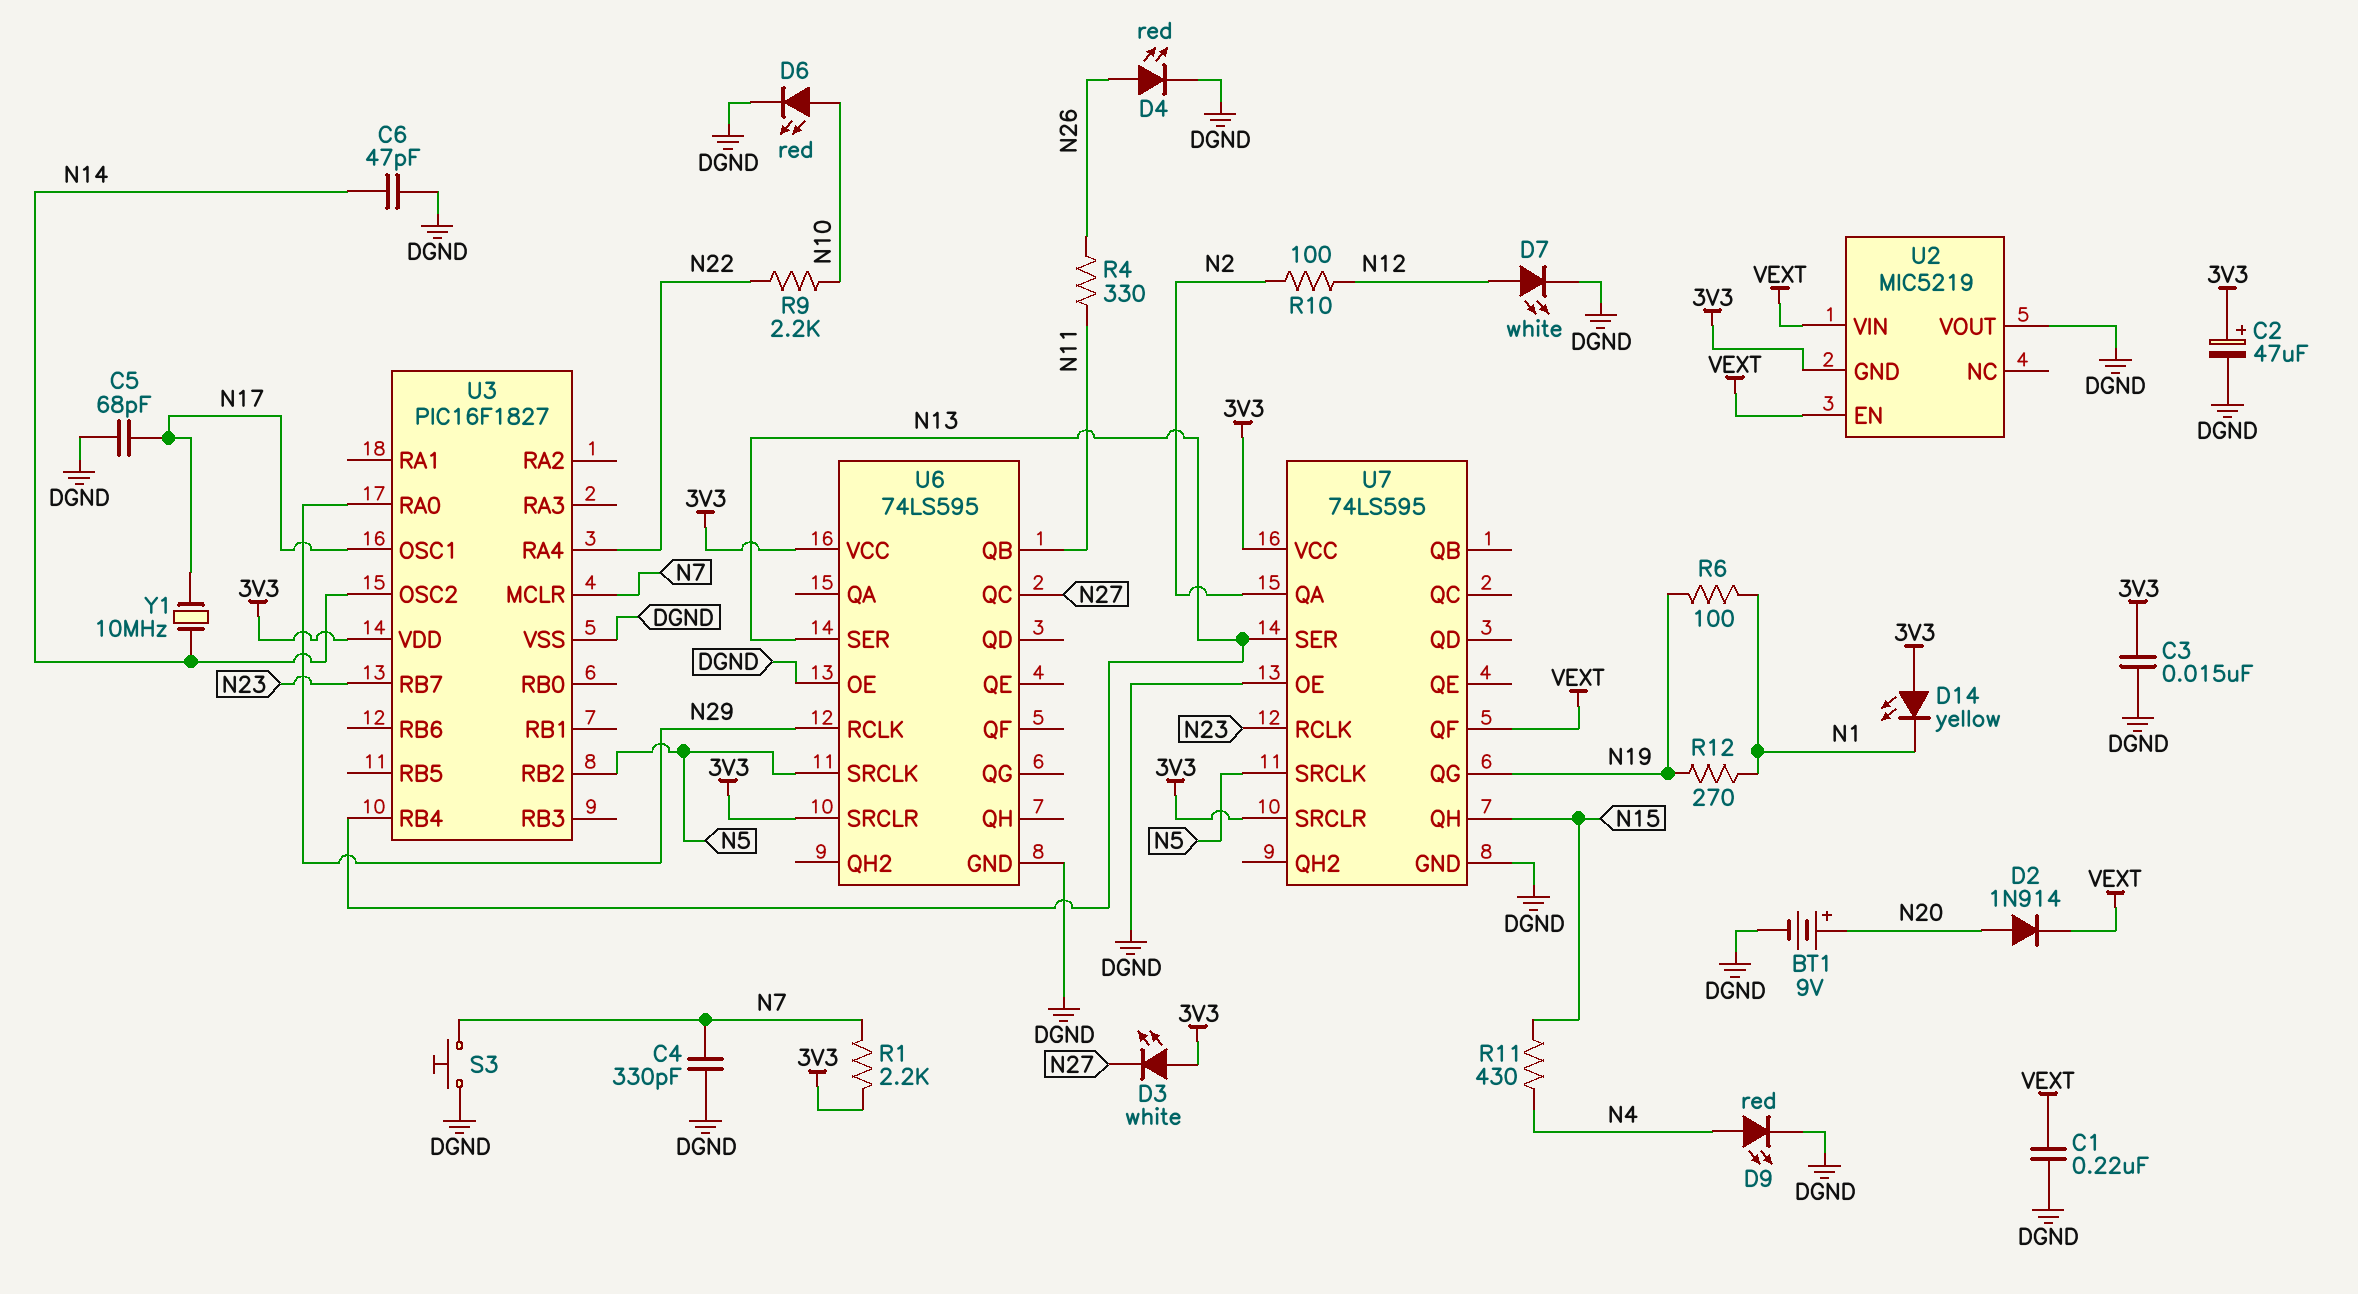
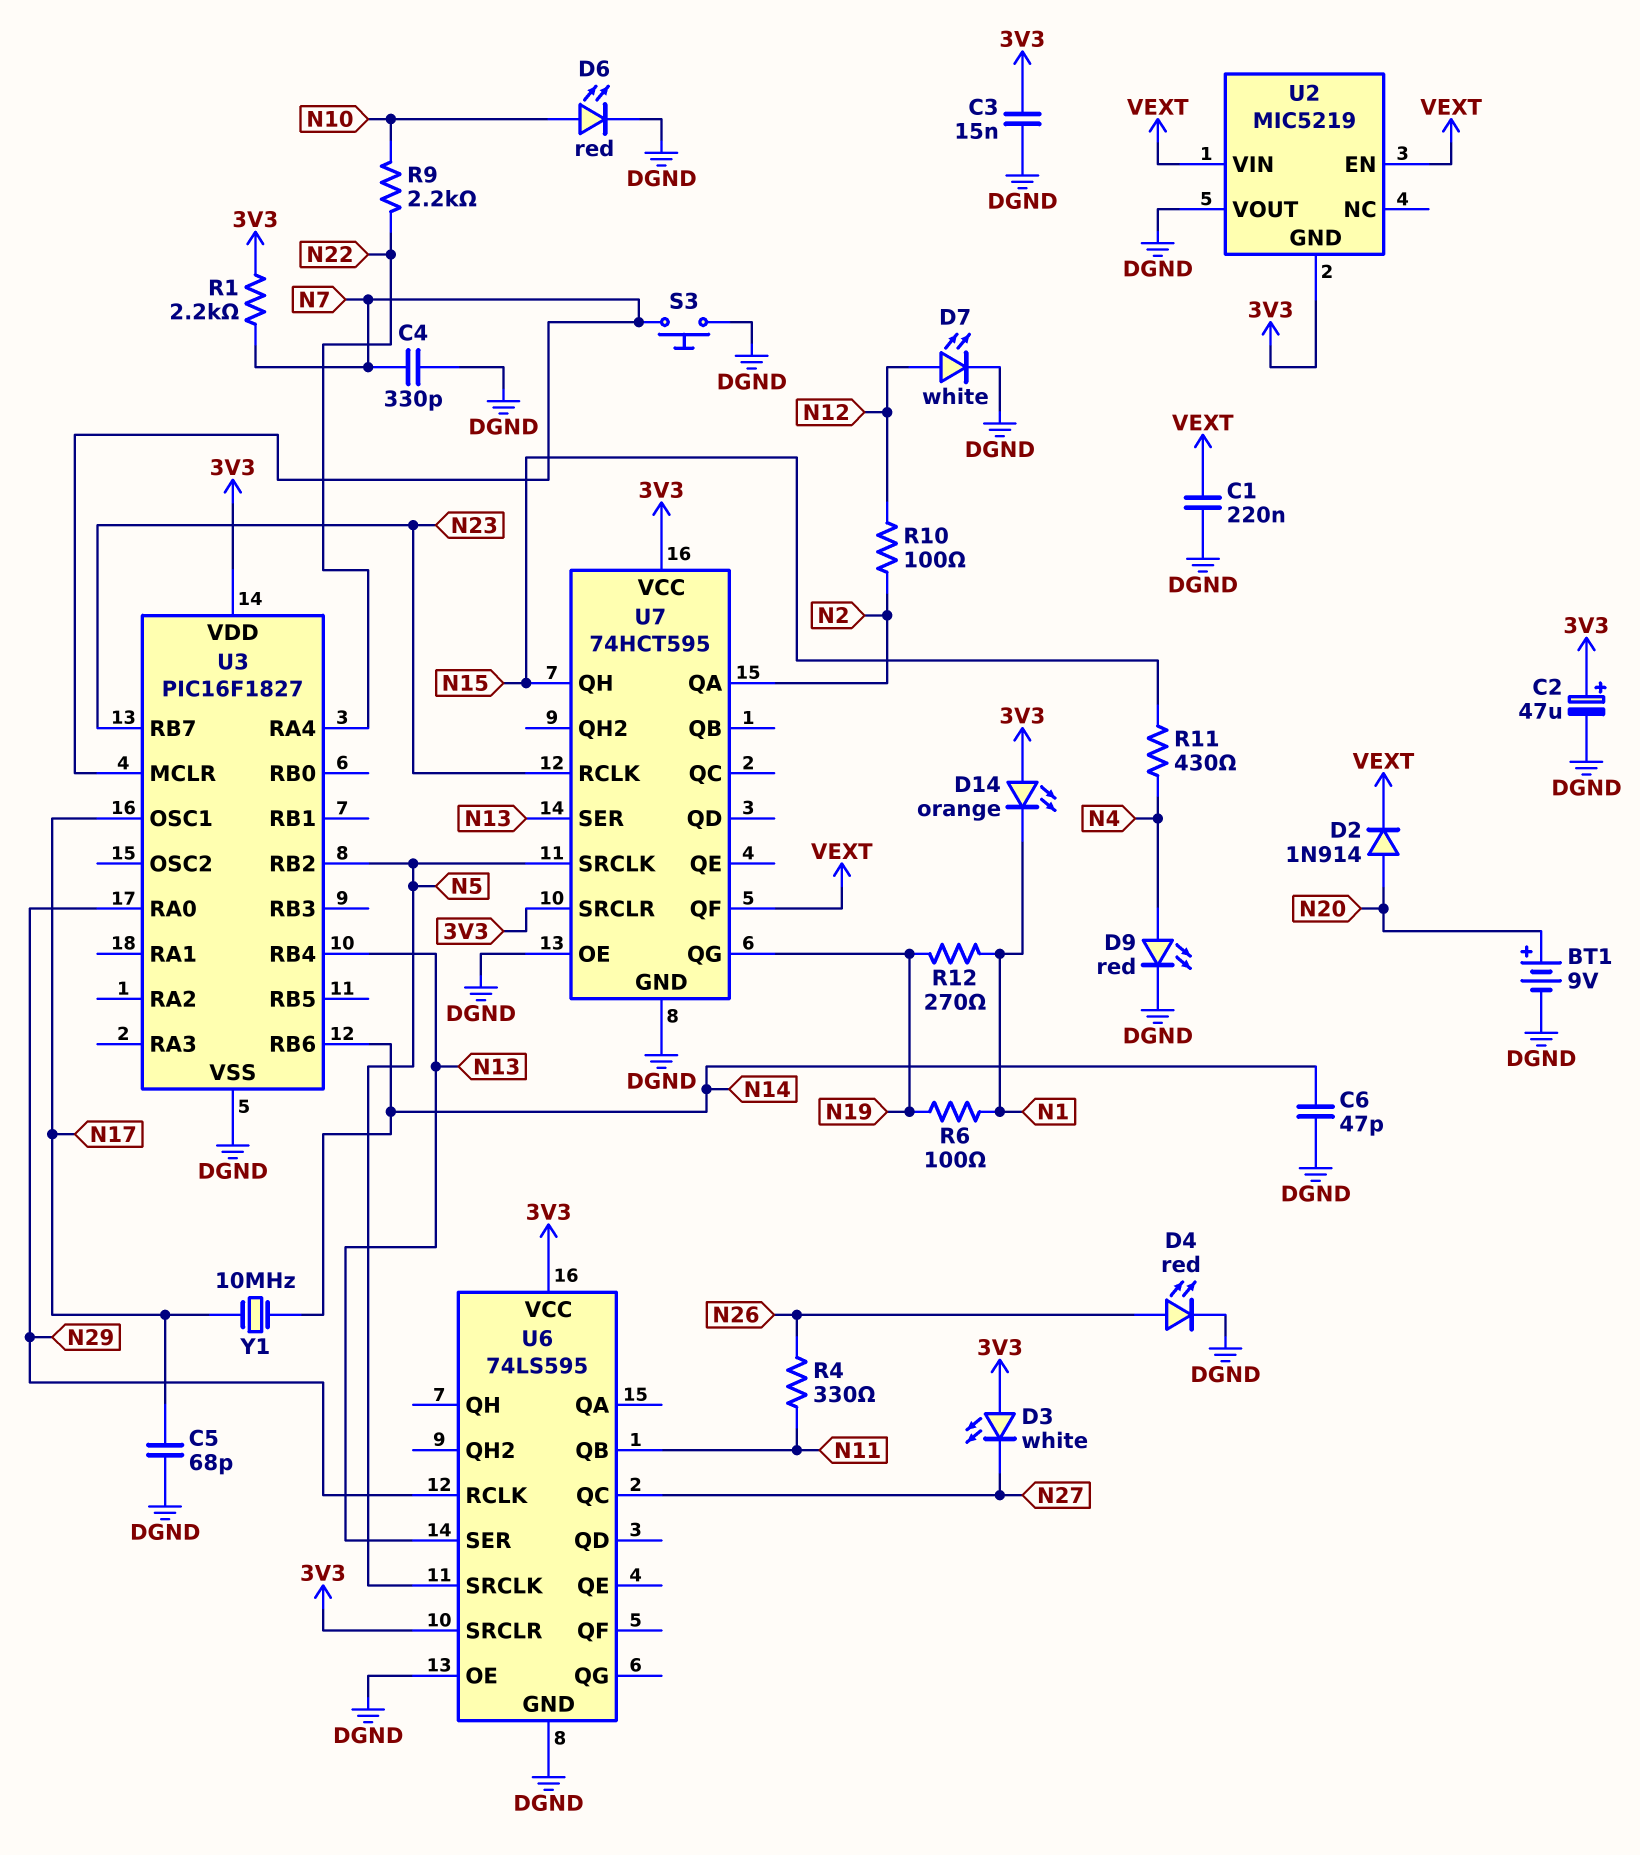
D14: LED yellow (A 3V3, K N1) -> LED orange (A 3V3, K N1)
U3 pin OSC2: N14 -> none
U3 pin RB6: none -> N14
U7: 74LS595 -> 74HCT595

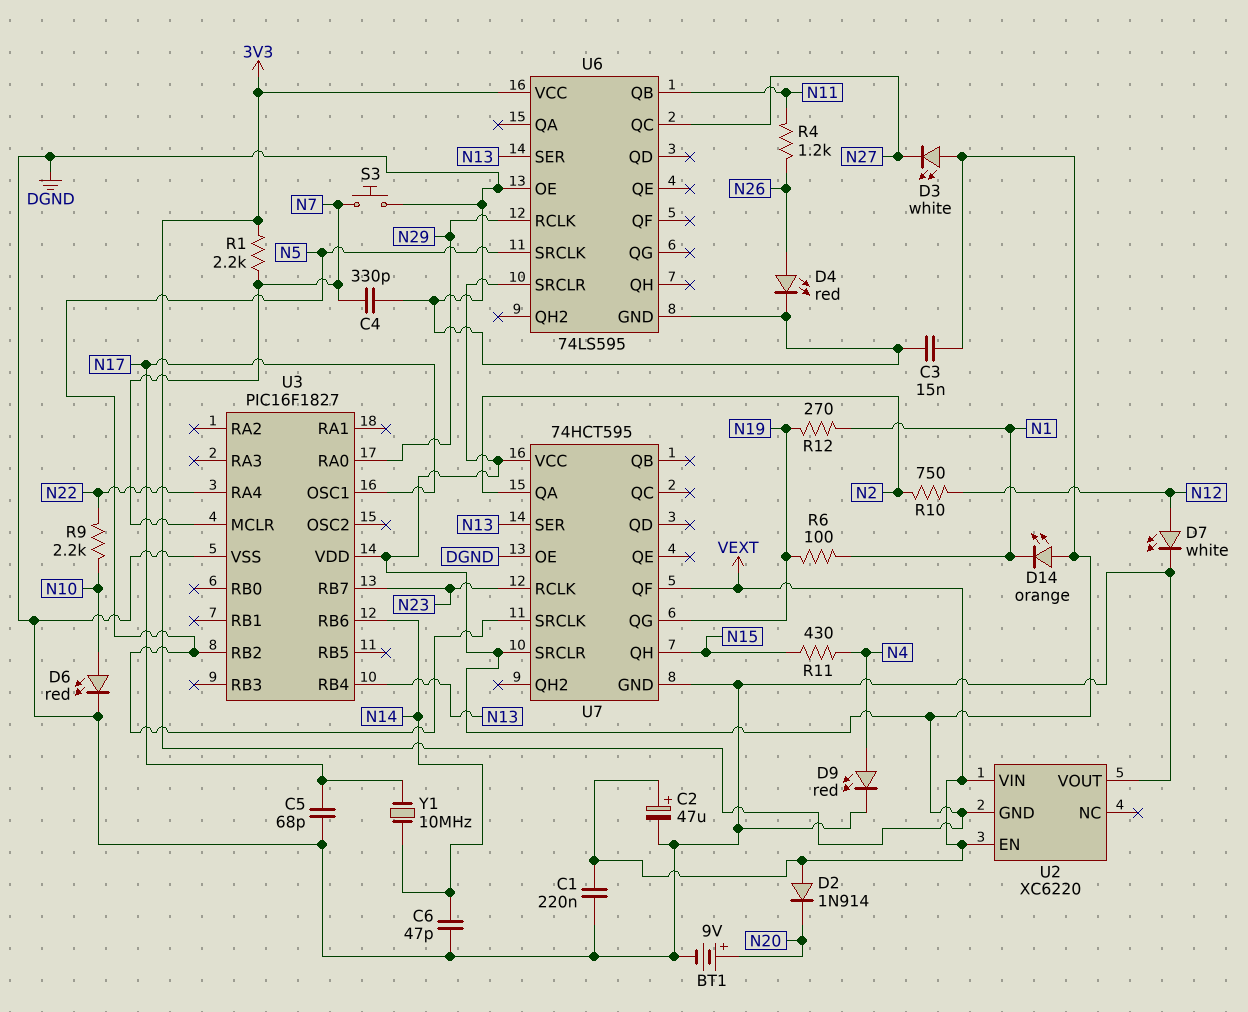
C2: 47uF (plus 3V3, minus DGND) -> 47uF (plus VEXT, minus DGND)
D2: diode 1N914 (A N20, K VEXT) -> diode 1N914 (A VEXT, K N20)
R4: 330 (N11, N26) -> 1.2k (N11, N26)
R10: 100 (N2, N12) -> 750 (N2, N12)
U2: MIC5219 -> XC6220

